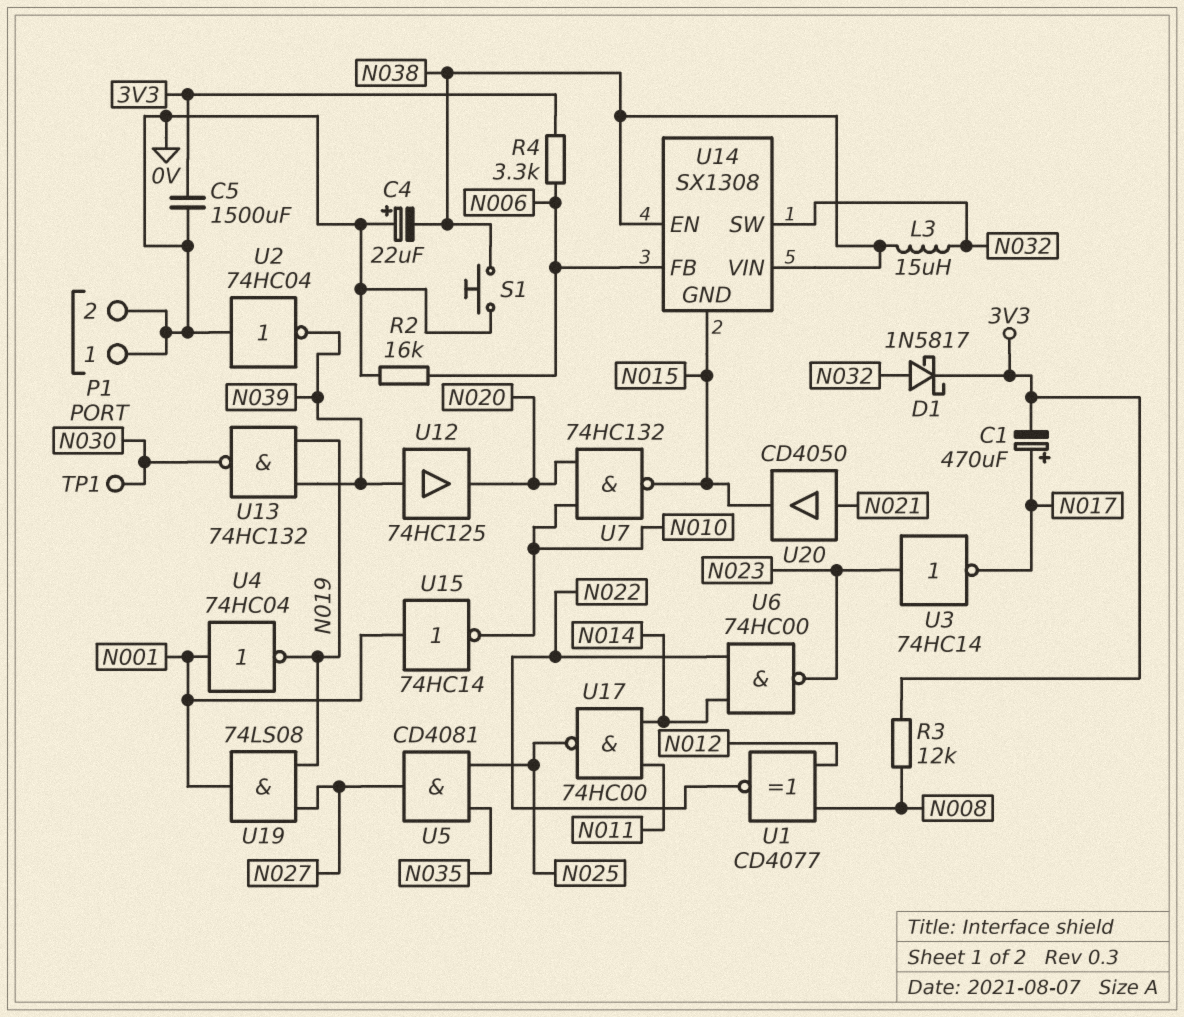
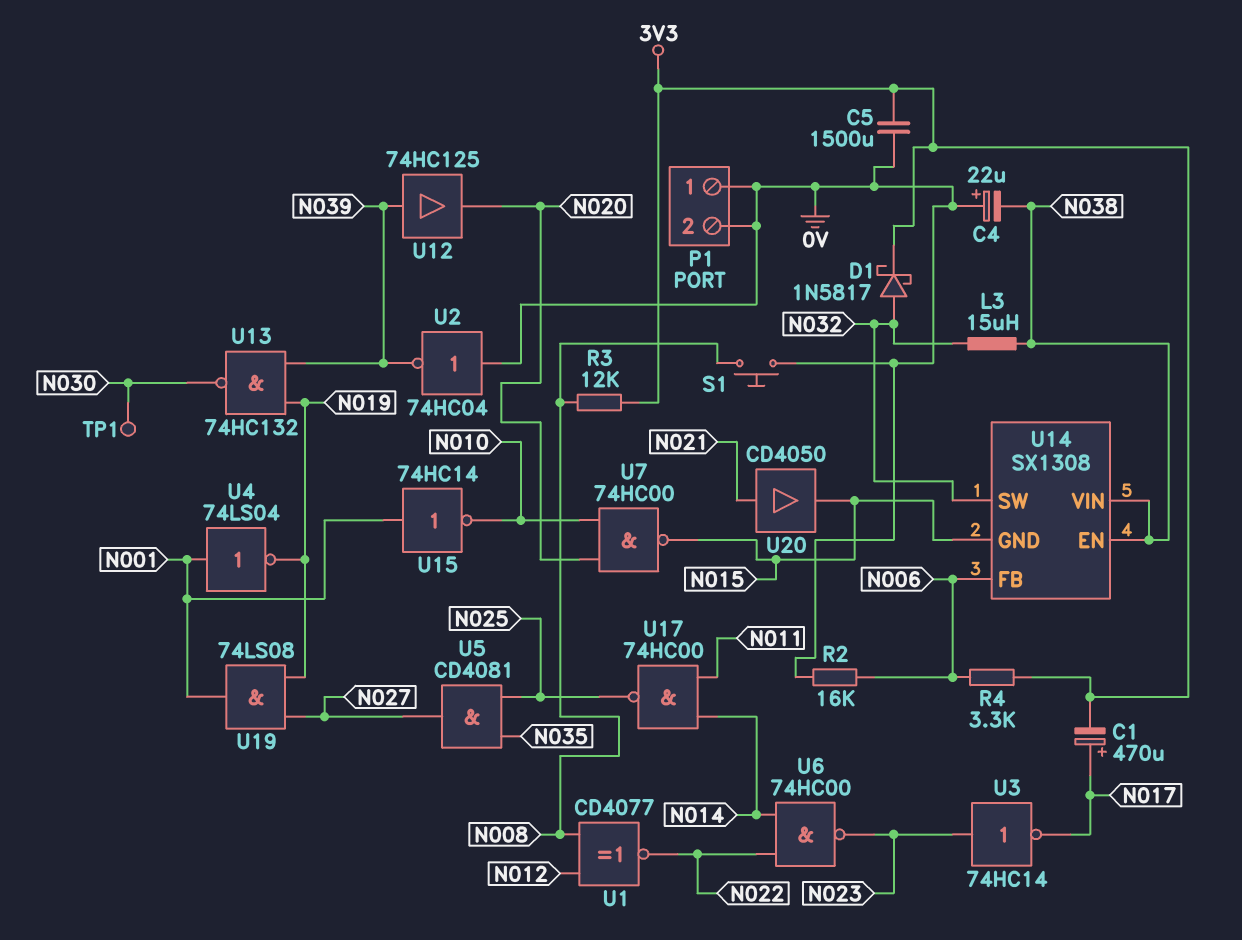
S1: button (0V, N038) -> button (0V, N008)
U4: NOT 74HC04 (in N001, out N019) -> NOT 74LS04 (in N001, out N019)
U7: NAND 74HC132 (in N010, in N020, out N015) -> NAND 74HC00 (in N010, in N020, out N015)

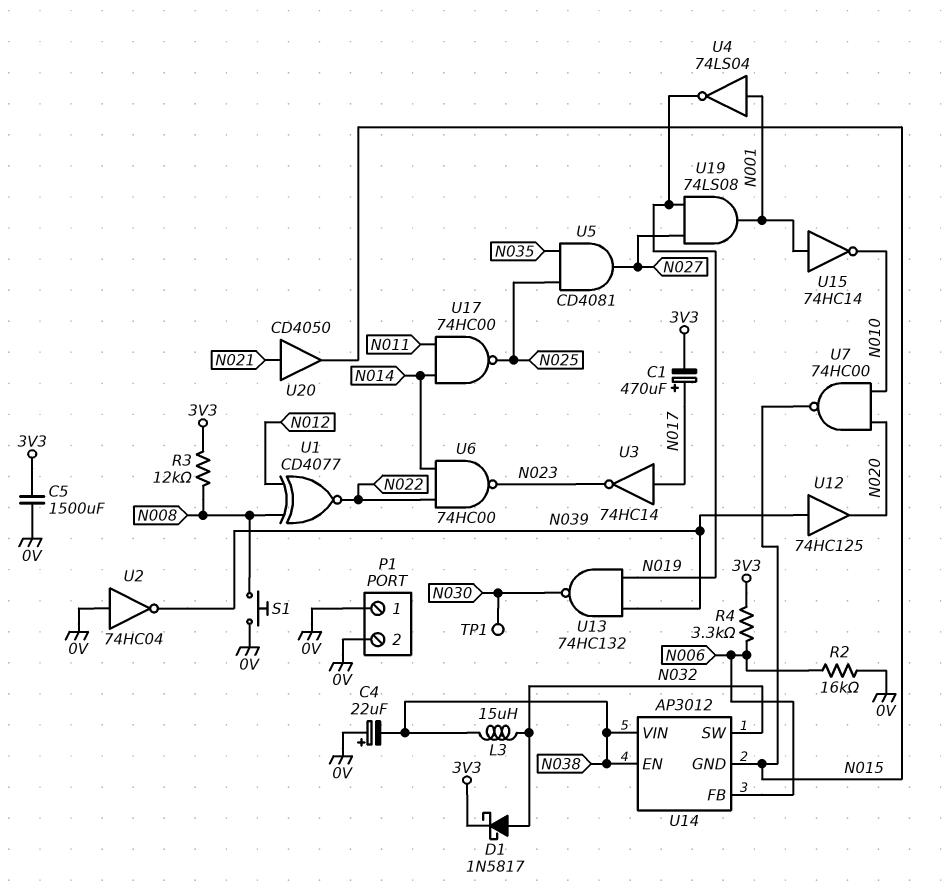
U3: NOT 74HC14 (in N023, out N017) -> NOT 74HC14 (in N017, out N023)
U14: SX1308 -> AP3012

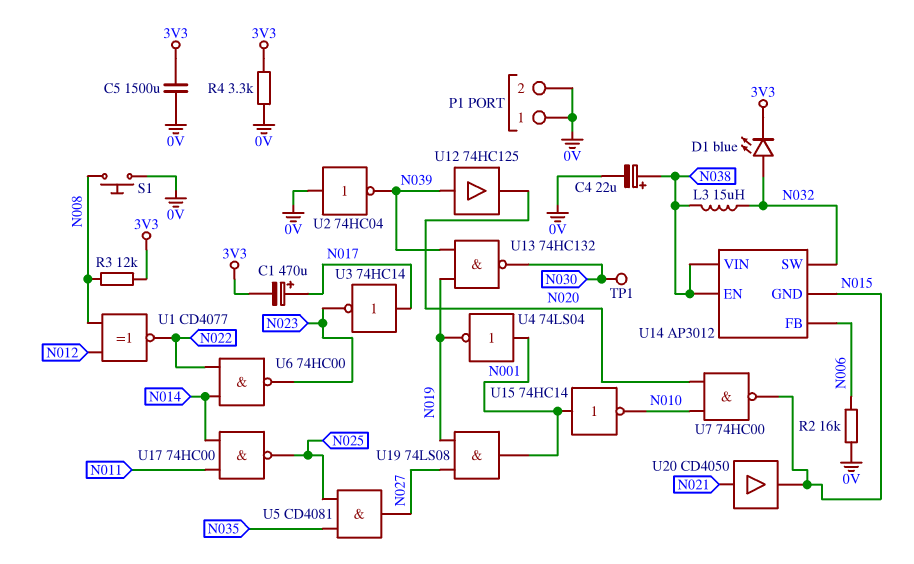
C4: 22uF (plus 0V, minus N038) -> 22uF (plus N038, minus 0V)
D1: schottky 1N5817 (A N032, K 3V3) -> LED blue (A N032, K 3V3)
R4: 3.3k (3V3, N006) -> 3.3k (0V, 3V3)

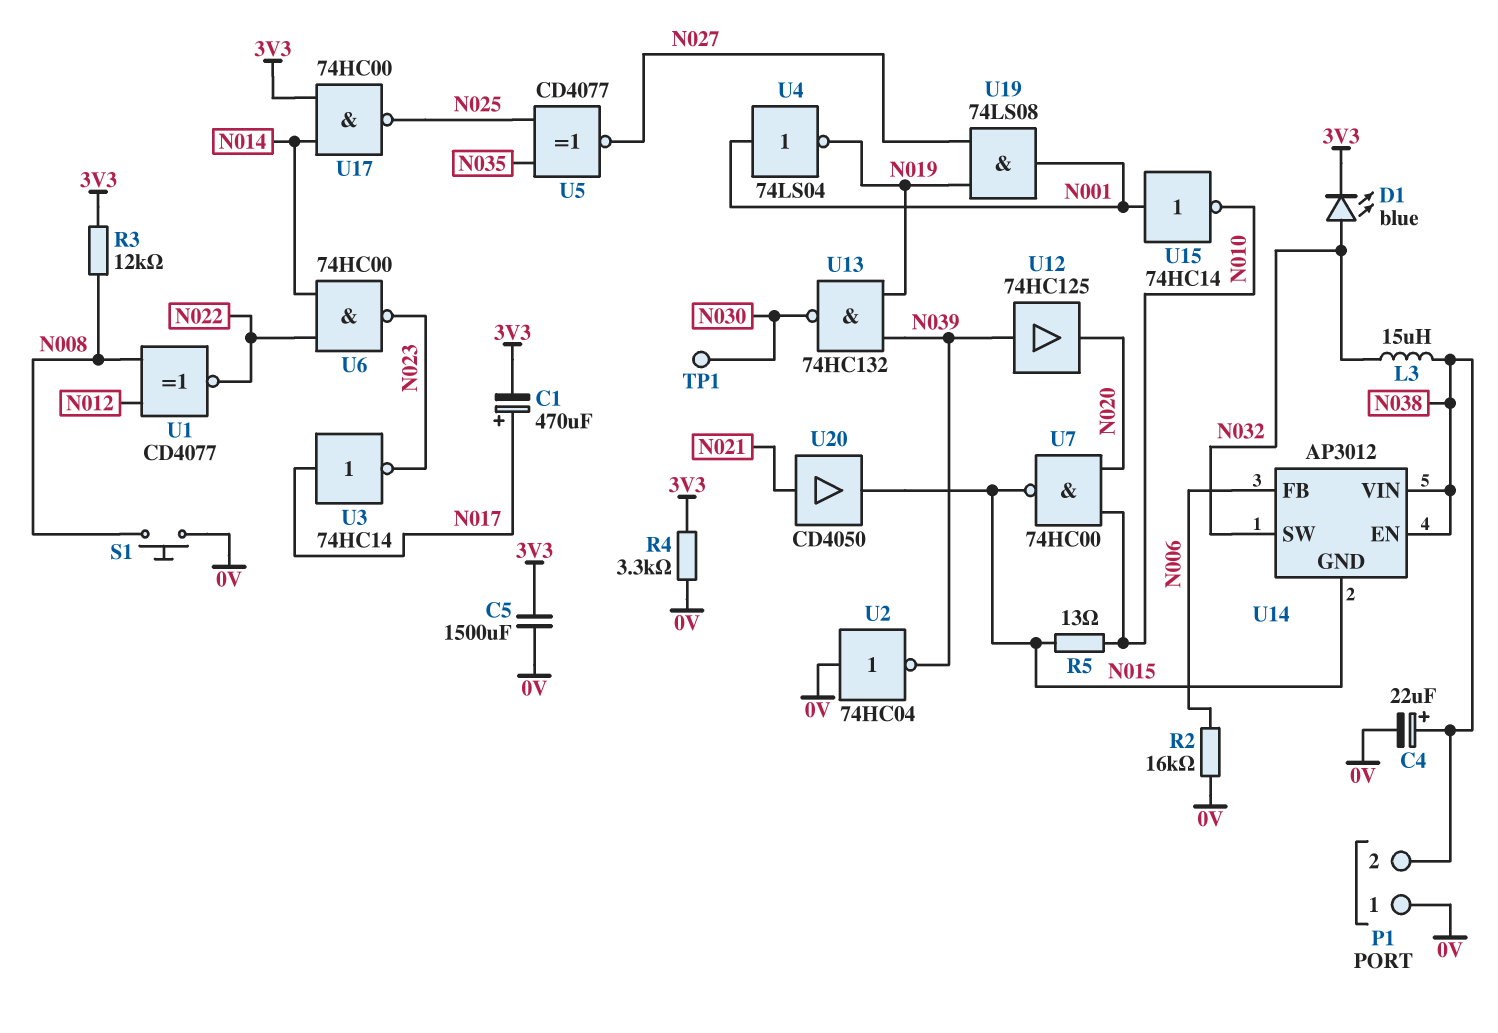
P1 pin 2: 0V -> N038
R5: none -> 13 (N010, N015)
U5: AND CD4081 (in N025, in N035, out N027) -> XNOR CD4077 (in N025, in N035, out N027)
U17: NAND 74HC00 (in N011, in N014, out N025) -> NAND 74HC00 (in 3V3, in N014, out N025)

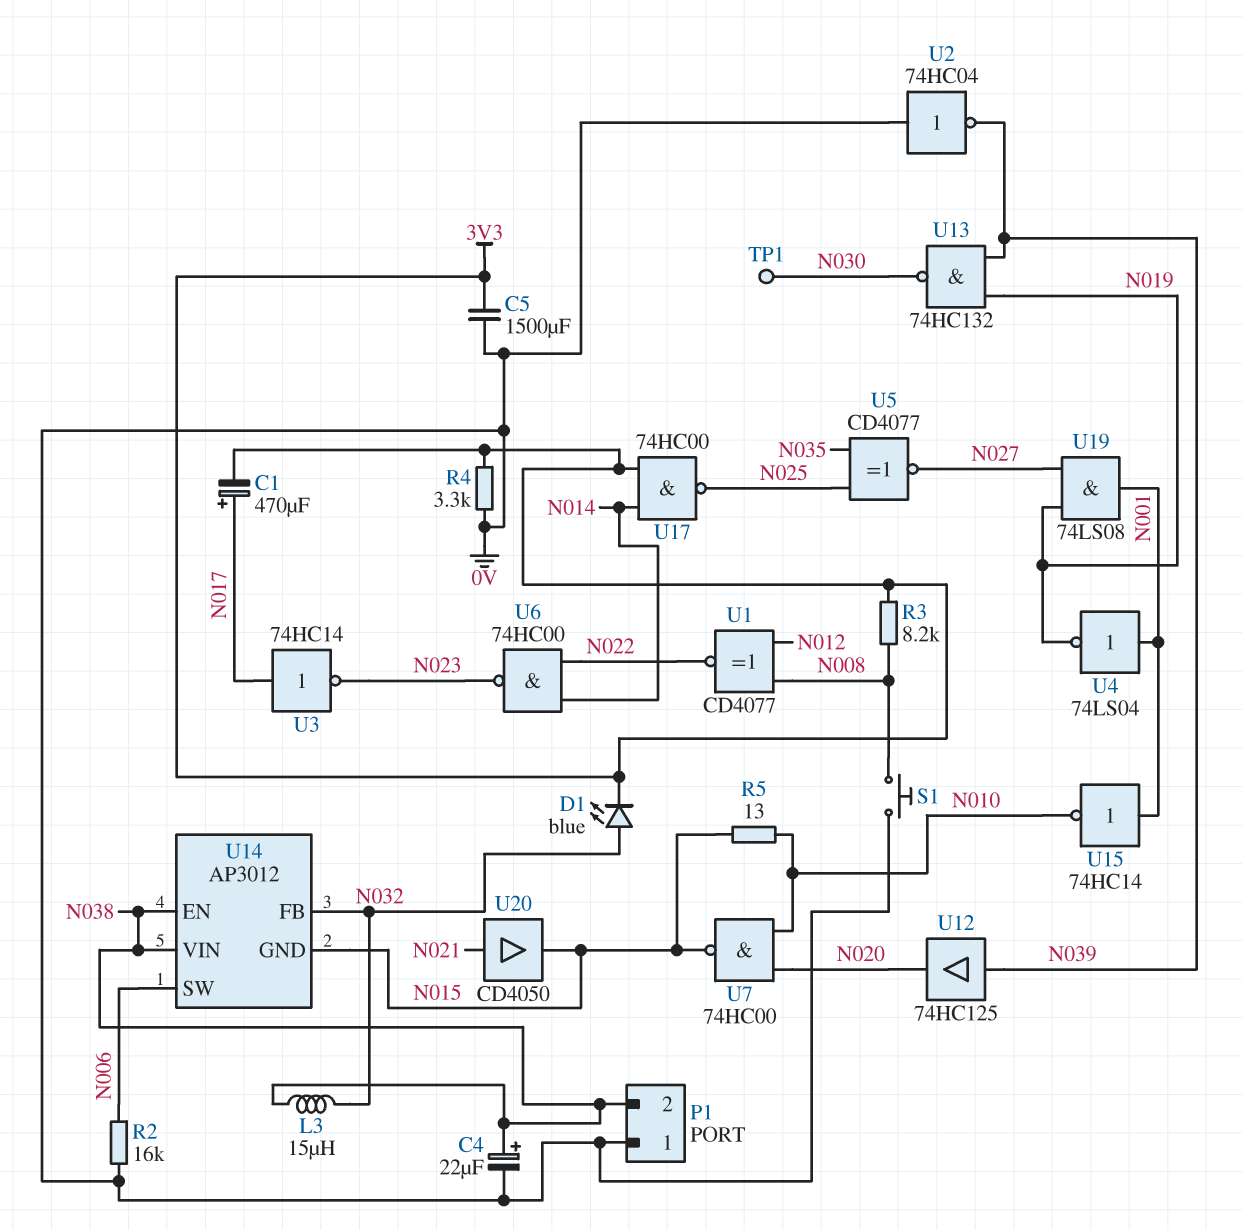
R3: 12k (3V3, N008) -> 8.2k (3V3, N008)
U14 pin FB: N006 -> N032
U14 pin SW: N032 -> N006

